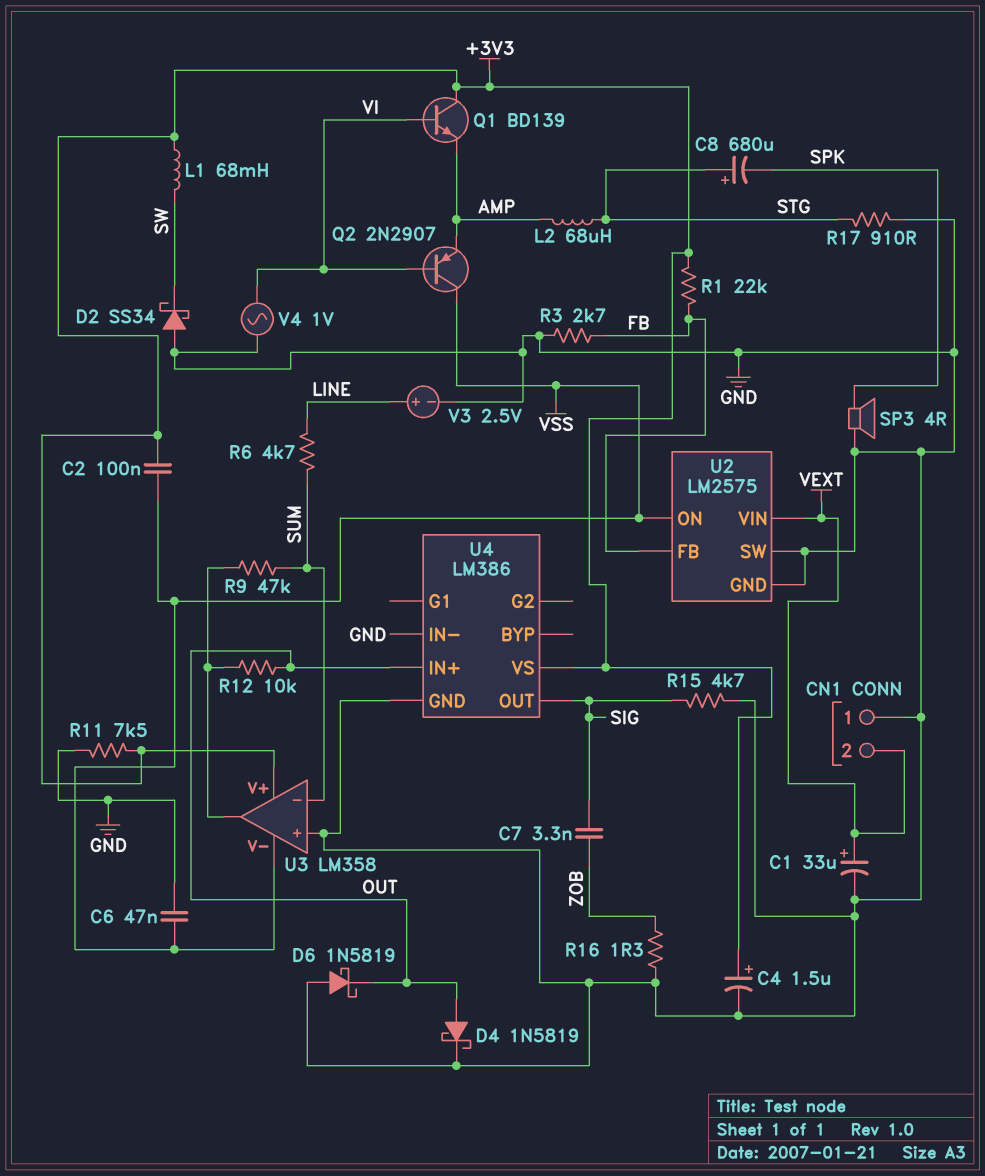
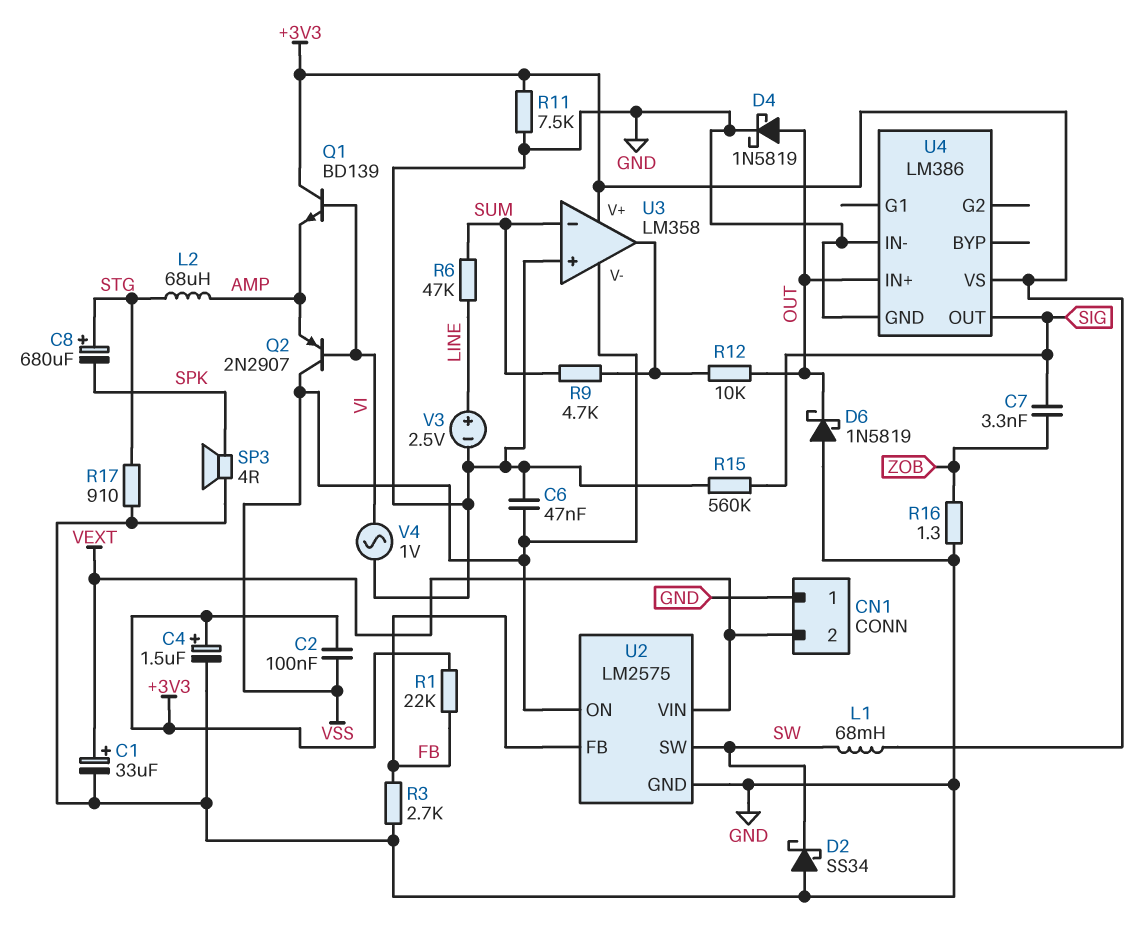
R6: 4.7k (LINE, SUM) -> 47k (LINE, SUM)
R9: 47k (SUM, U3/out) -> 4.7k (SUM, U3/out)
R15: 4.7k (GND, SIG) -> 560k (GND, SIG)
U2 pin SW: GND -> SW

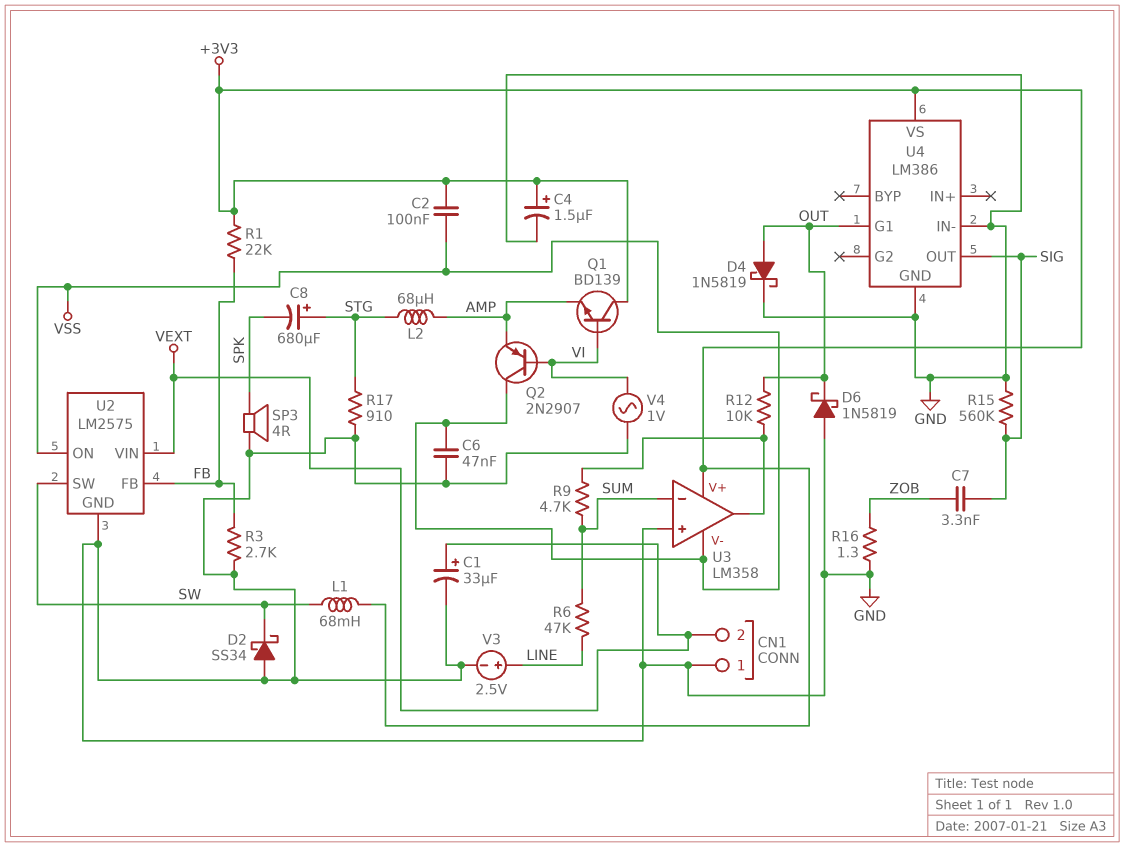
R11: 7.5k (+3V3, GND) -> none
U4 pin G1: none -> OUT
U4 pin IN+: OUT -> none

